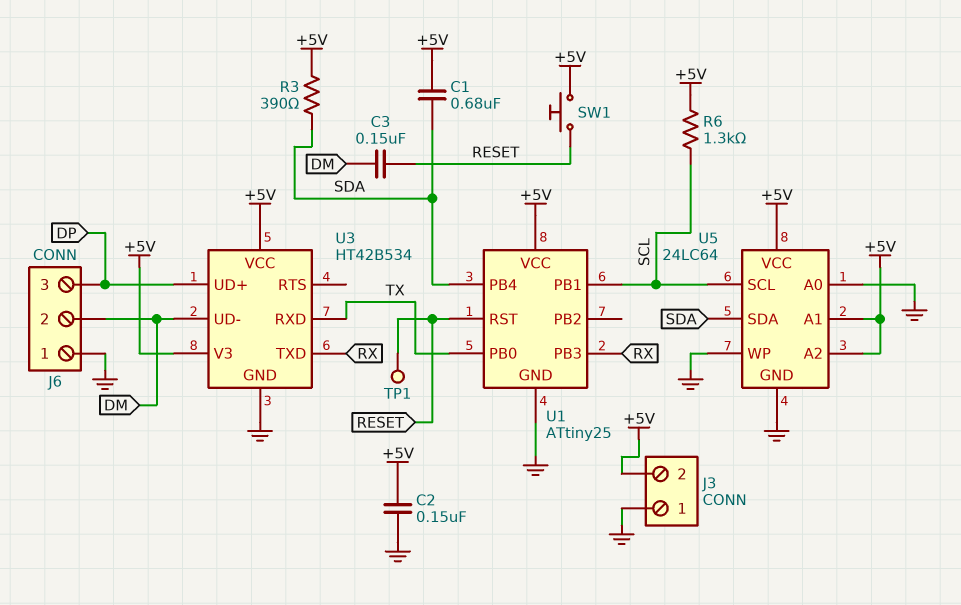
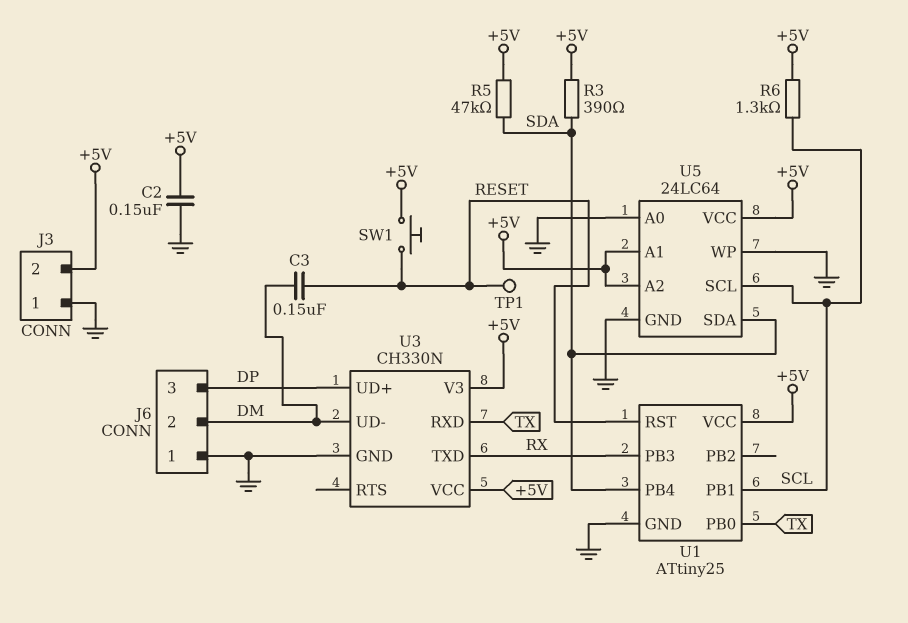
C1: 680nF (+5V, SDA) -> none
R5: none -> 47k (+5V, SDA)
U3: HT42B534 -> CH330N

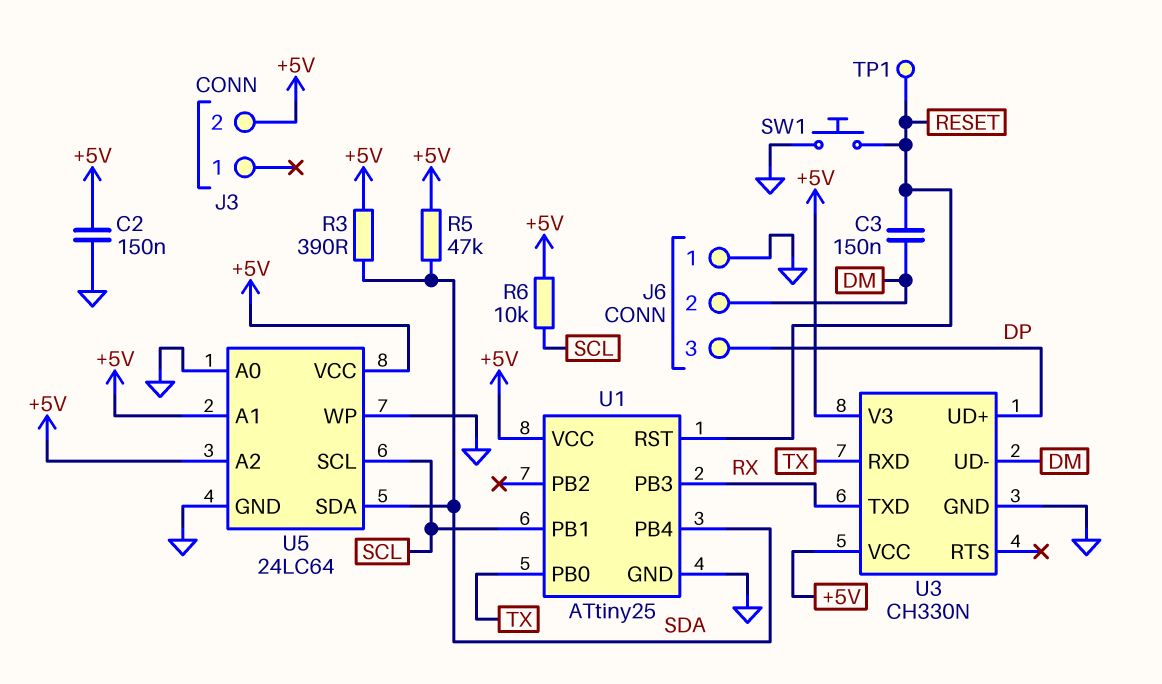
J3 pin 1: GND -> none
R6: 1.3k (+5V, SCL) -> 10k (+5V, SCL)
SW1: button (+5V, RESET) -> button (GND, RESET)

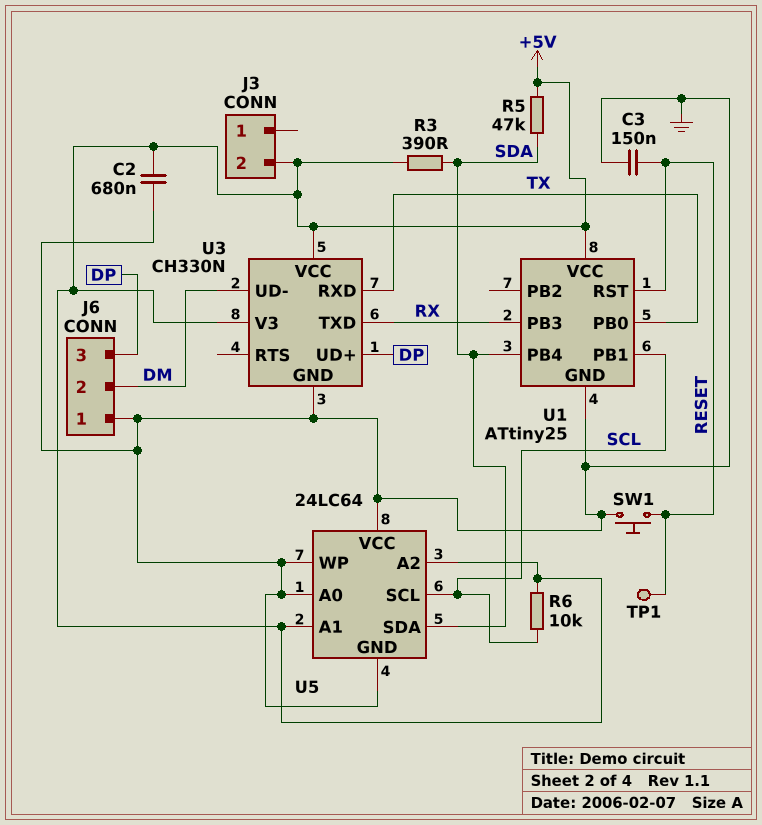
C2: 150nF (+5V, GND) -> 680nF (+5V, GND)
C3: 150nF (DM, RESET) -> 150nF (GND, RESET)
U5 pin VCC: +5V -> GND

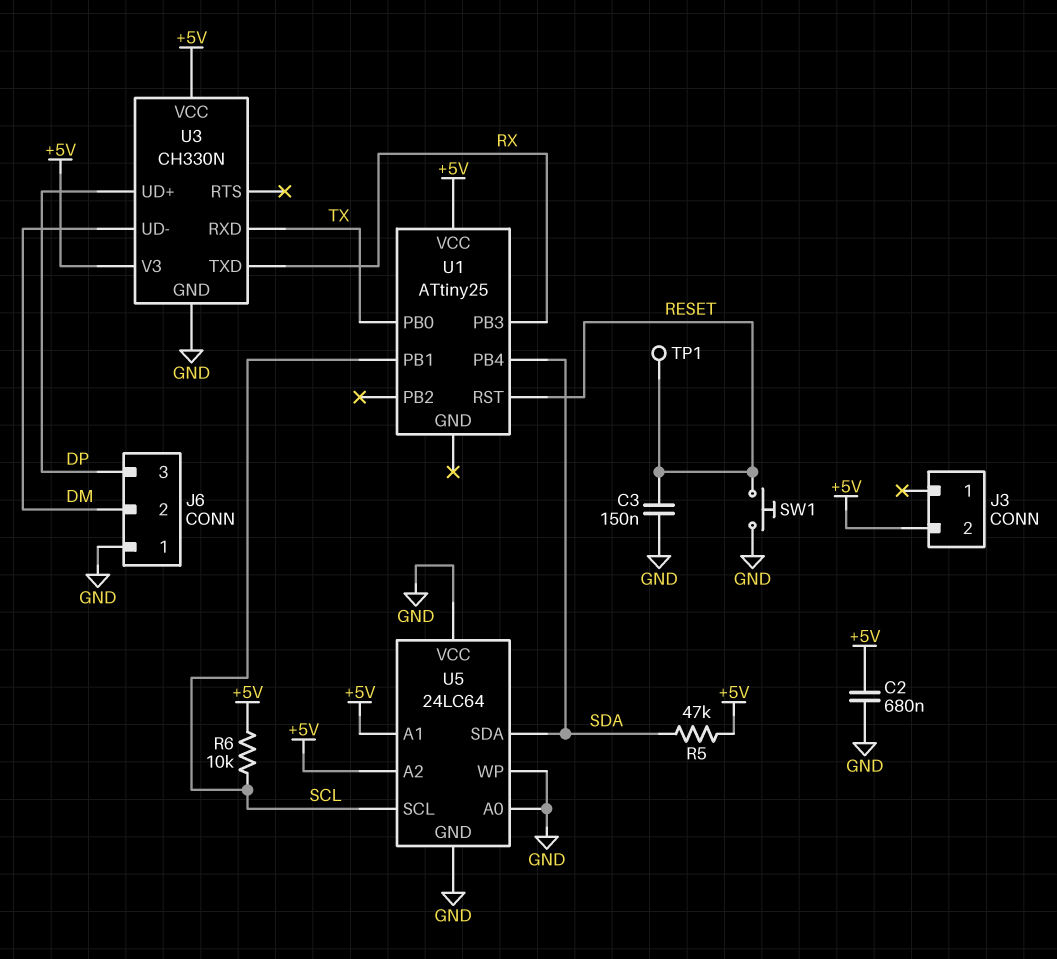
R3: 390 (+5V, SDA) -> none
U1 pin GND: GND -> none

